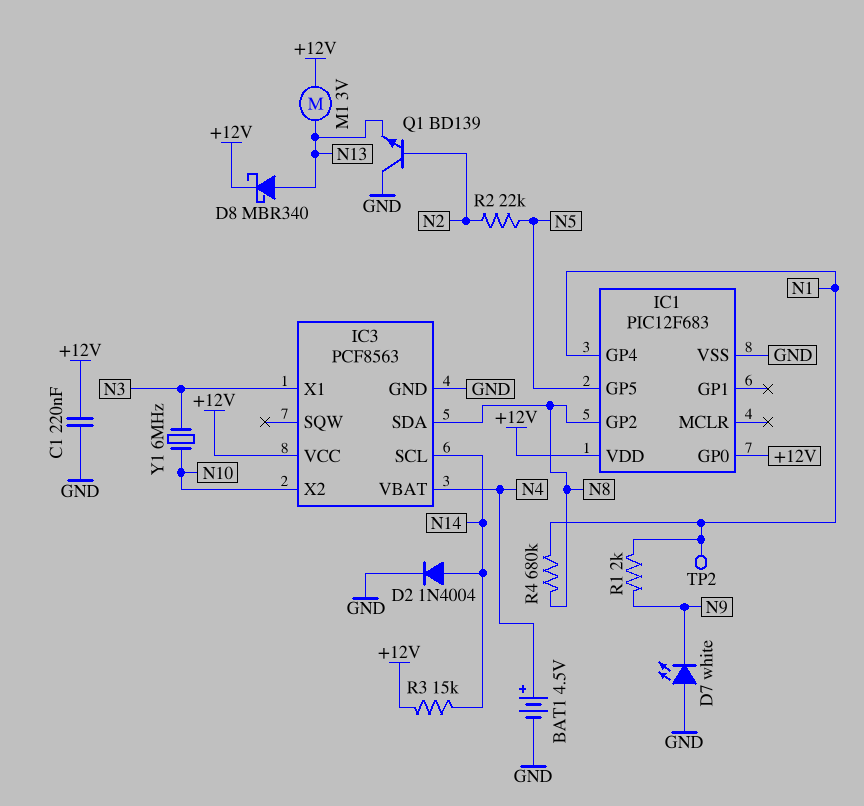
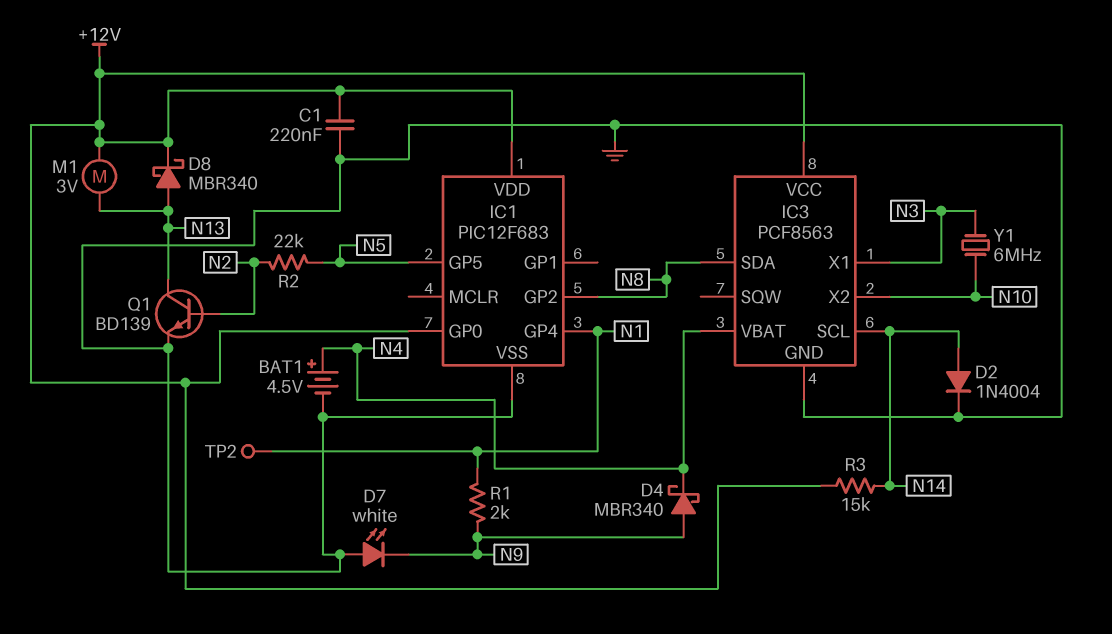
D4: none -> schottky MBR340 (A N9, K N4)
Q1: NPN BD139 (B N2, C GND, E N13) -> NPN BD139 (B N2, C N13, E GND)
R4: 680k (N1, N8) -> none

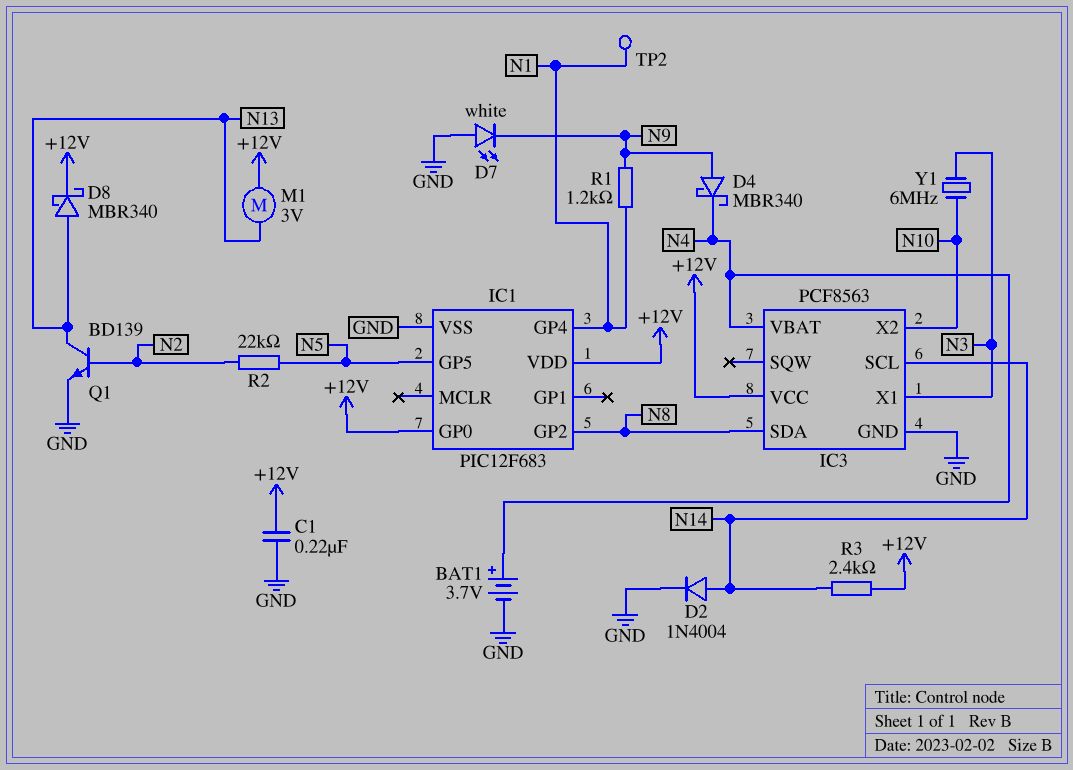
BAT1: 4.5V (plus N4, minus GND) -> 3.7V (plus N4, minus GND)
R1: 2k (N1, N9) -> 1.2k (N1, N9)
R3: 15k (+12V, N14) -> 2.4k (+12V, N14)

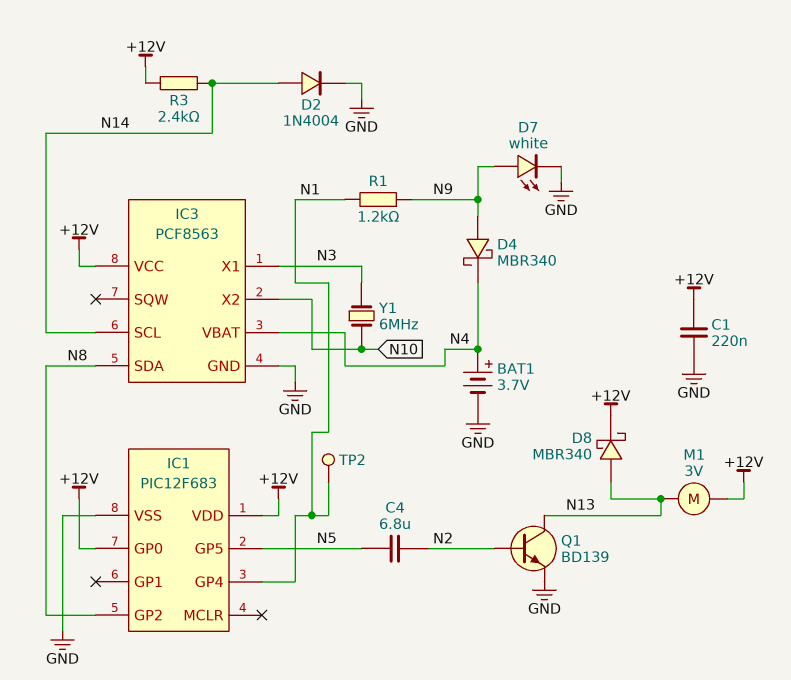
C4: none -> 6.8uF (N2, N5)
D7: LED white (A GND, K N9) -> LED white (A N9, K GND)
R2: 22k (N2, N5) -> none

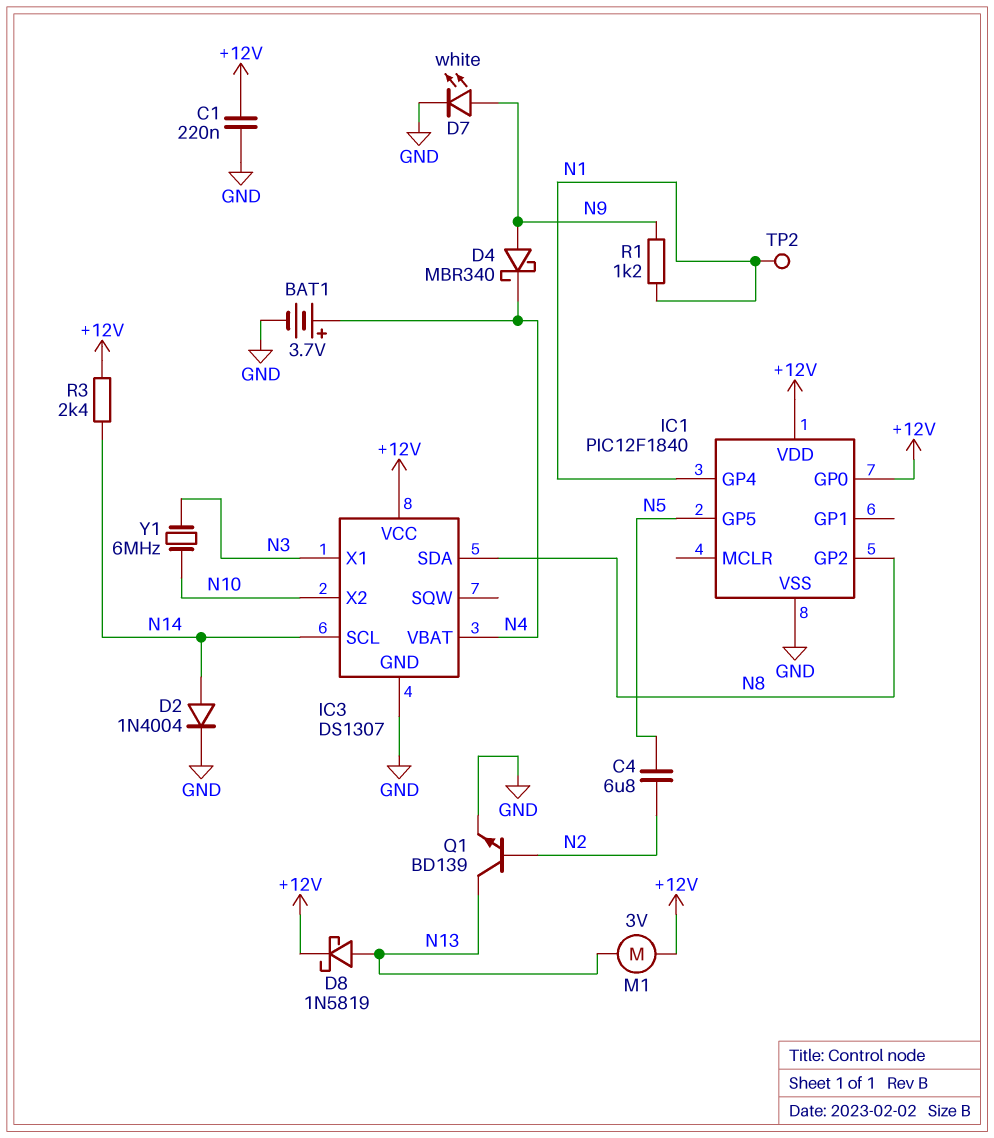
D8: schottky MBR340 (A N13, K +12V) -> schottky 1N5819 (A N13, K +12V)
IC1: PIC12F683 -> PIC12F1840
IC3: PCF8563 -> DS1307

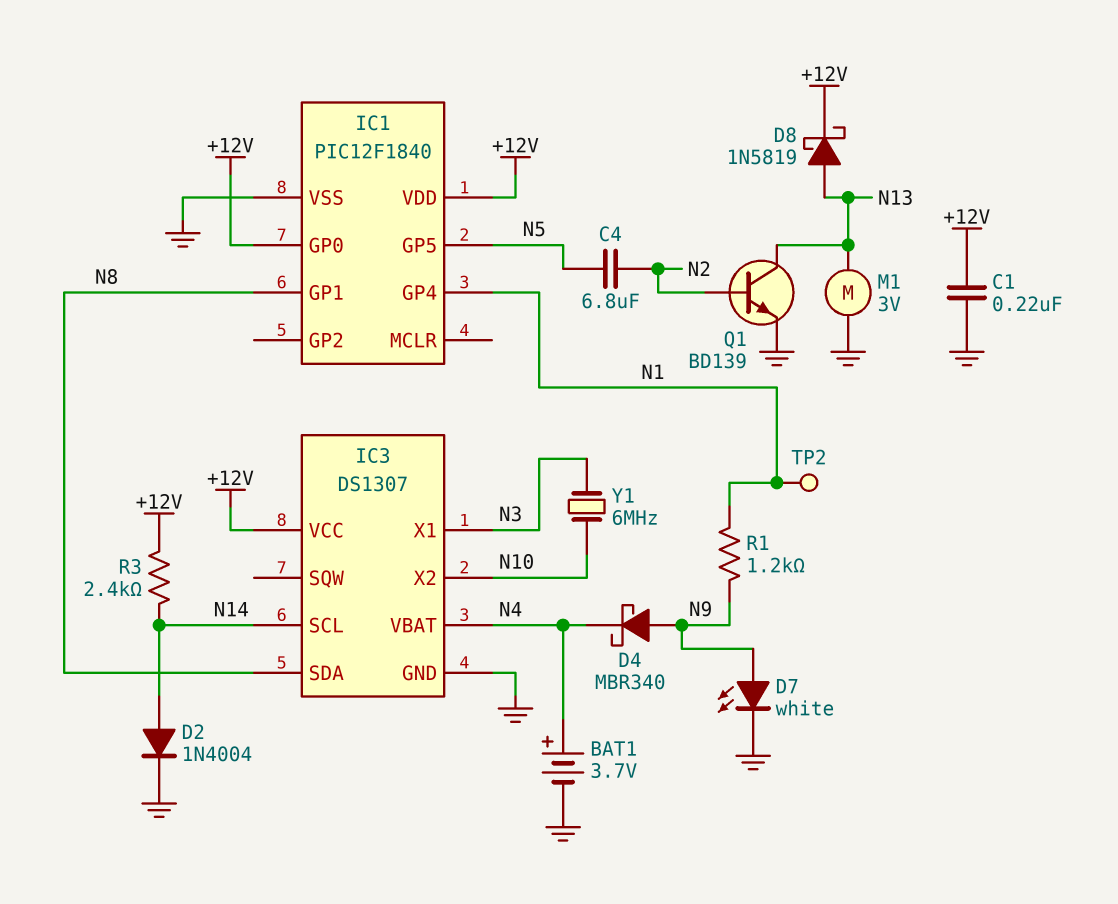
IC1 pin GP1: none -> N8
IC1 pin GP2: N8 -> none
M1: motor 3V (+12V, N13) -> motor 3V (GND, N13)

